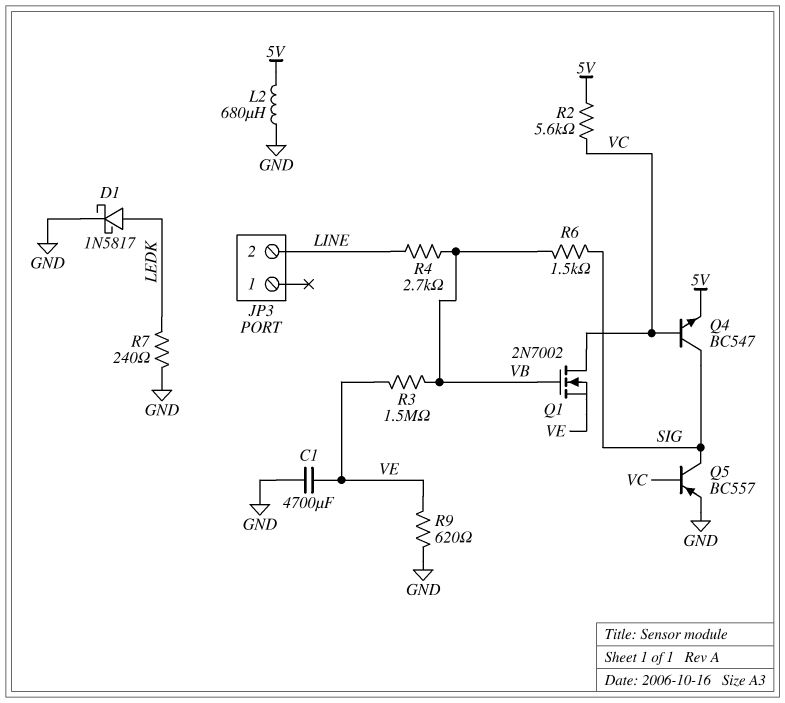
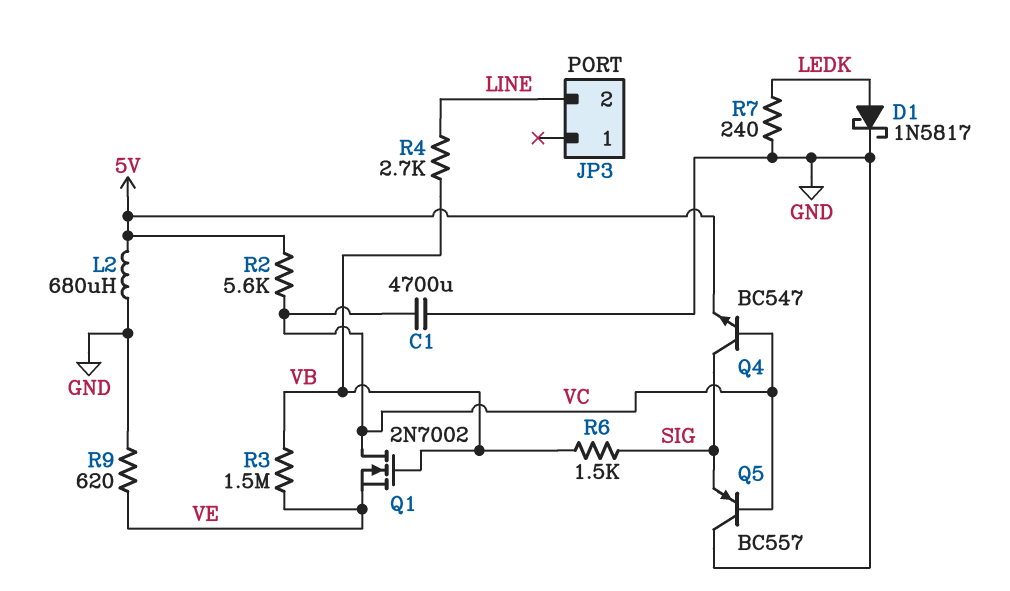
C1: 4700uF (GND, VE) -> 4700uF (GND, VC)
Q5: PNP BC557 (B VC, C SIG, E GND) -> PNP BC557 (B VC, C GND, E SIG)

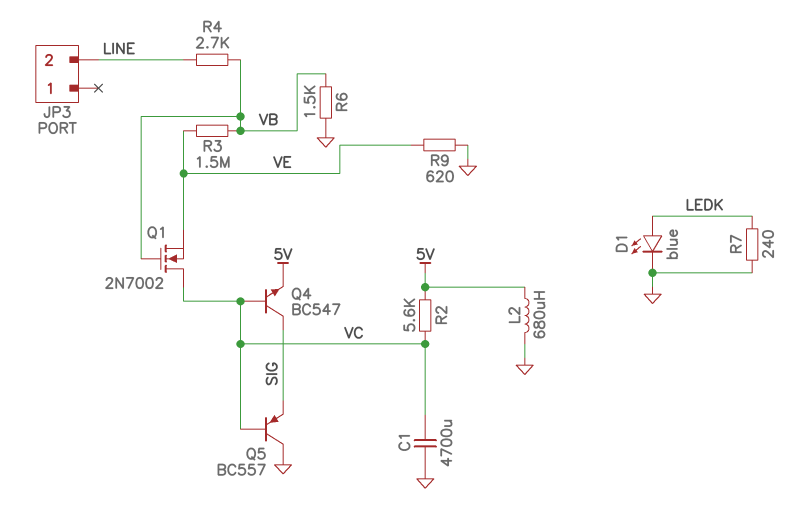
D1: schottky 1N5817 (A LEDK, K GND) -> LED blue (A LEDK, K GND)
R6: 1.5k (SIG, VB) -> 1.5k (GND, VB)

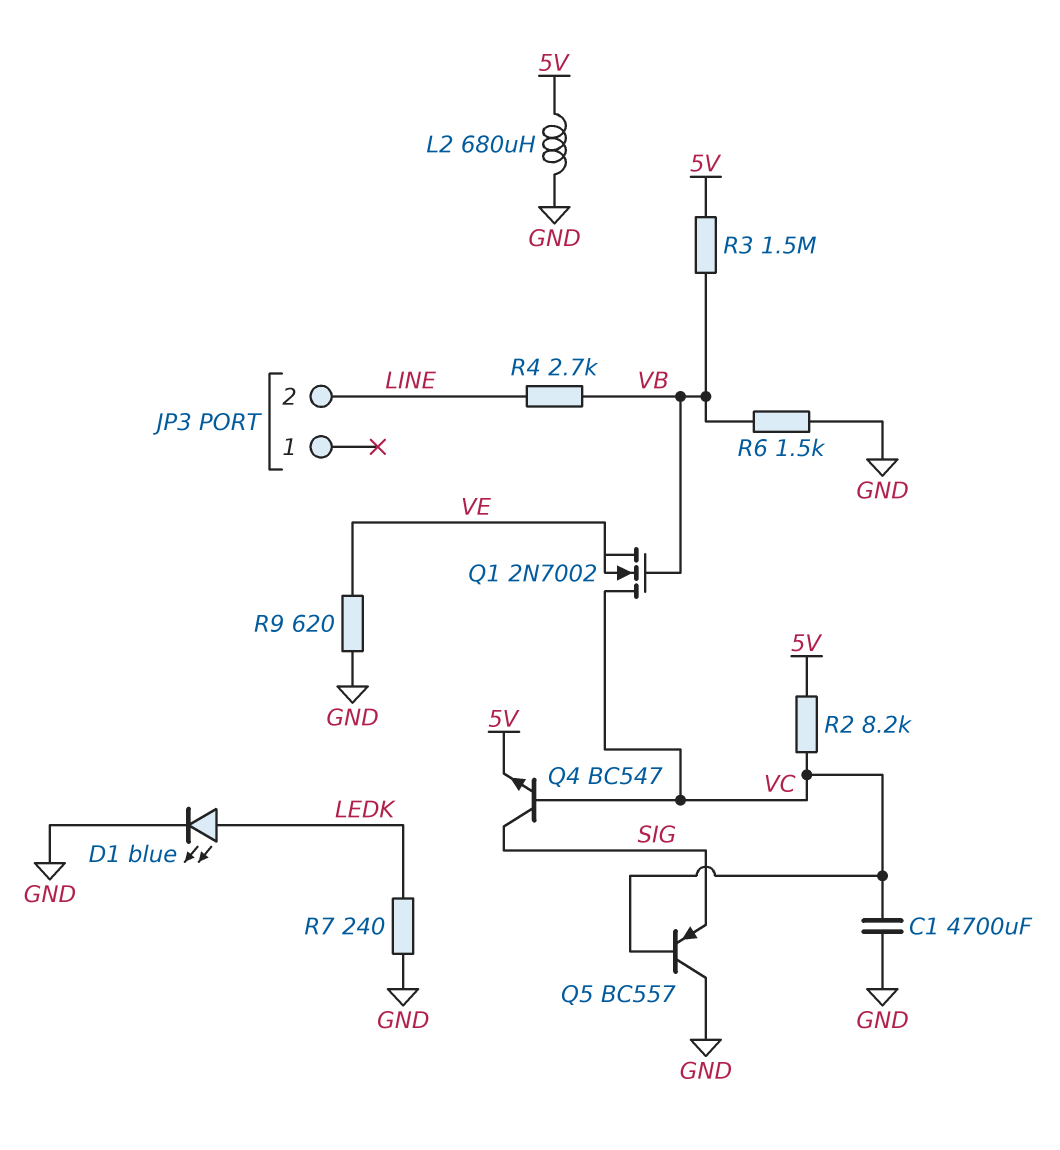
R2: 5.6k (5V, VC) -> 8.2k (5V, VC)
R3: 1.5M (VB, VE) -> 1.5M (5V, VB)

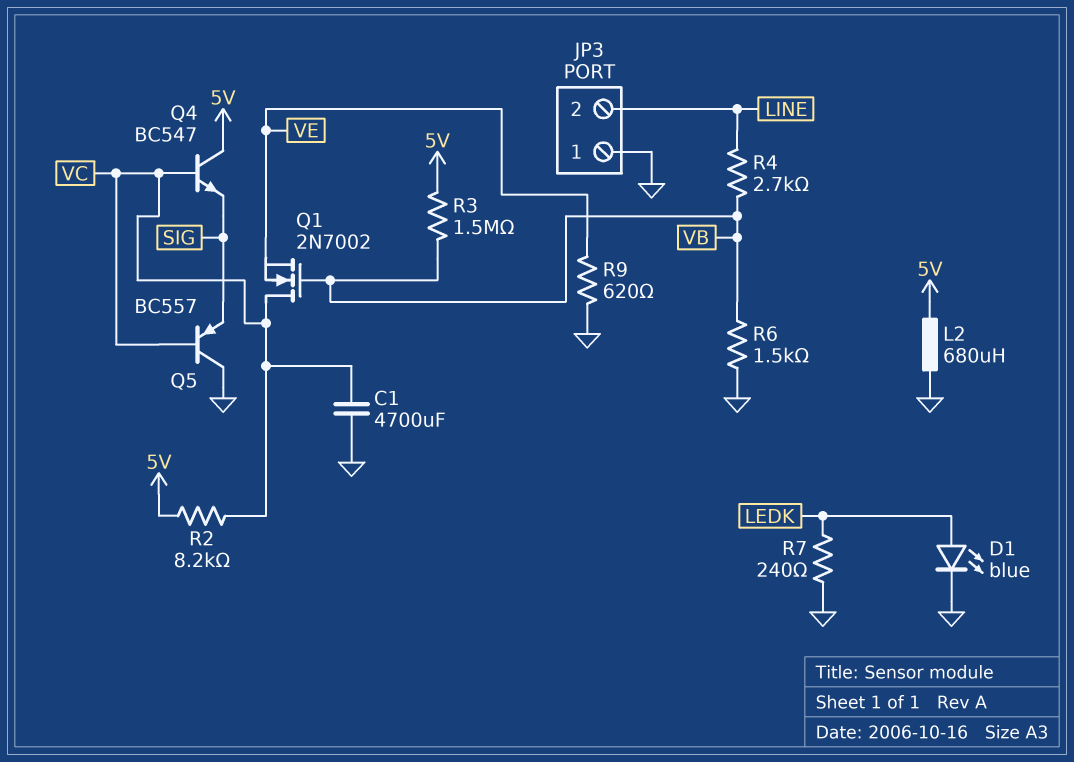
JP3 pin 1: none -> GND
Q4: NPN BC547 (B VC, C SIG, E 5V) -> NPN BC547 (B VC, C 5V, E SIG)

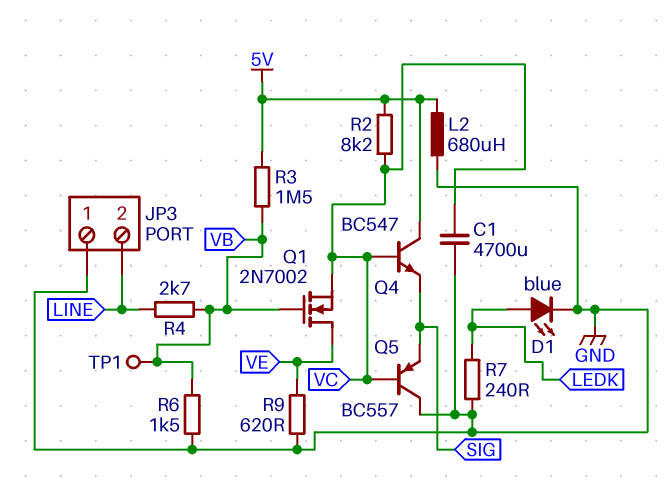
Q1: NMOS 2N7002 (G VB, D VC, S VE) -> NMOS 2N7002 (G VB, D VE, S VC)
TP1: none -> test point (VB)

